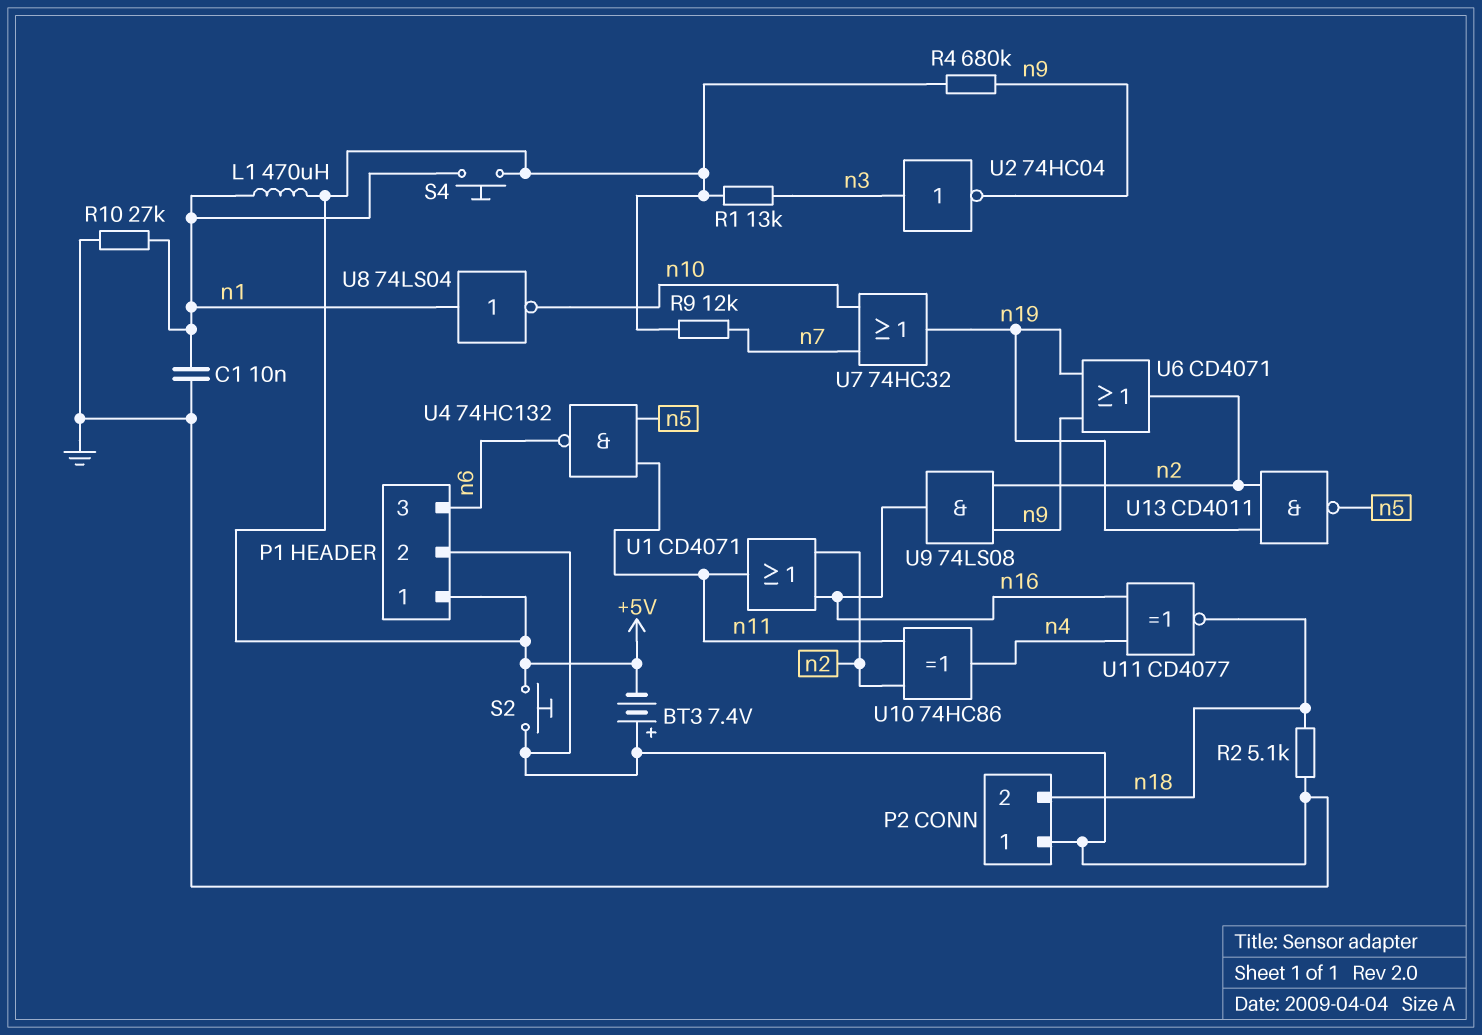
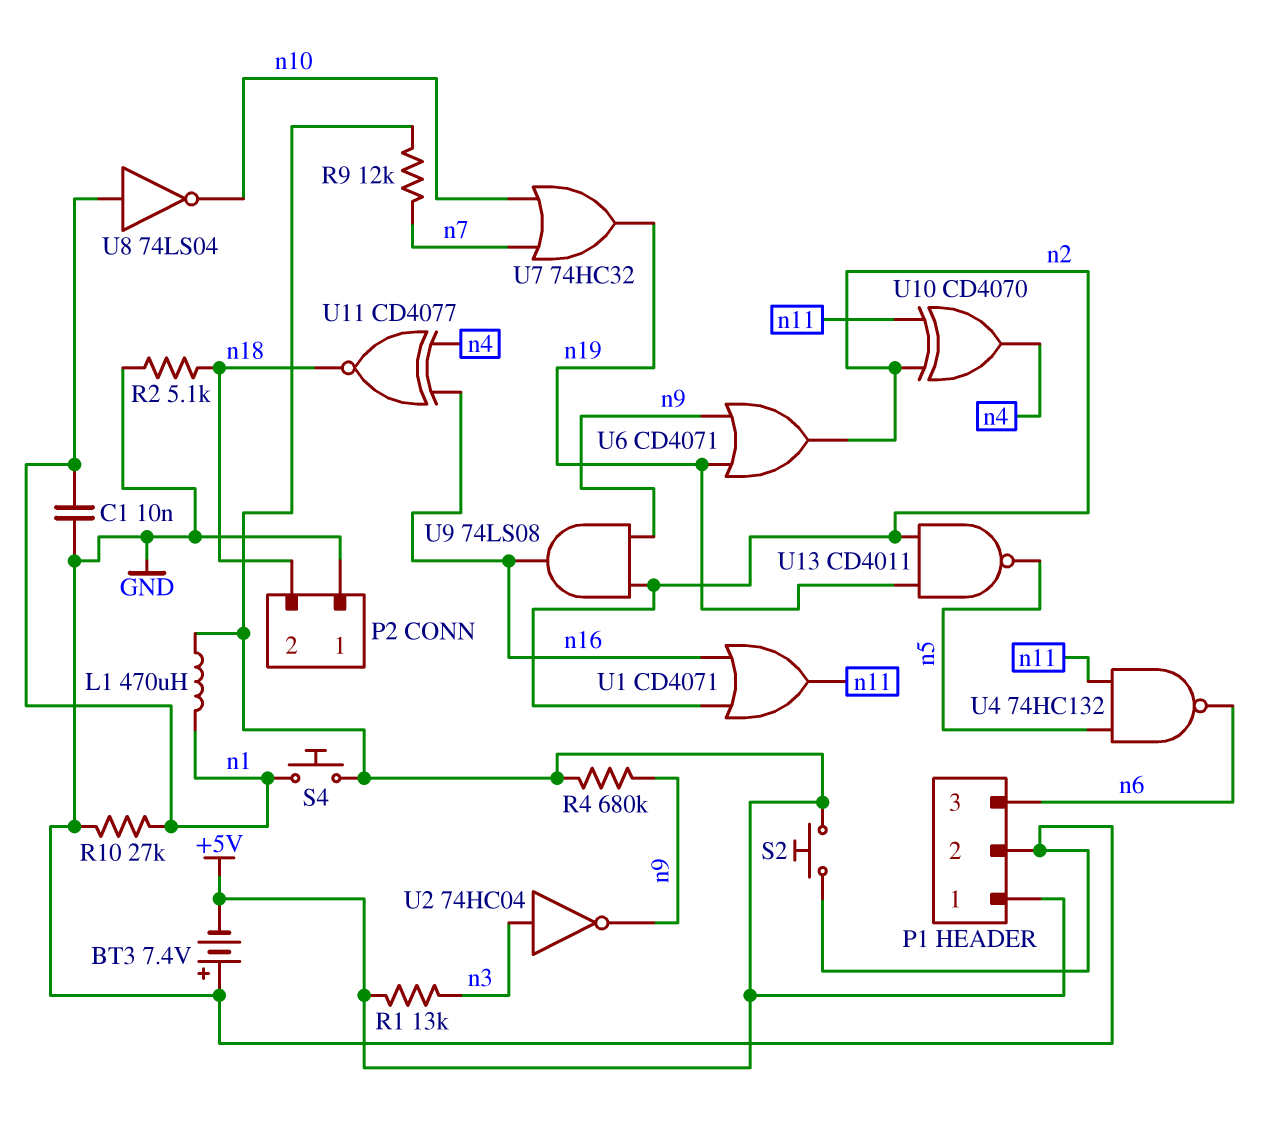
U10: XOR 74HC86 (in n2, in n11, out n4) -> XOR CD4070 (in n2, in n11, out n4)

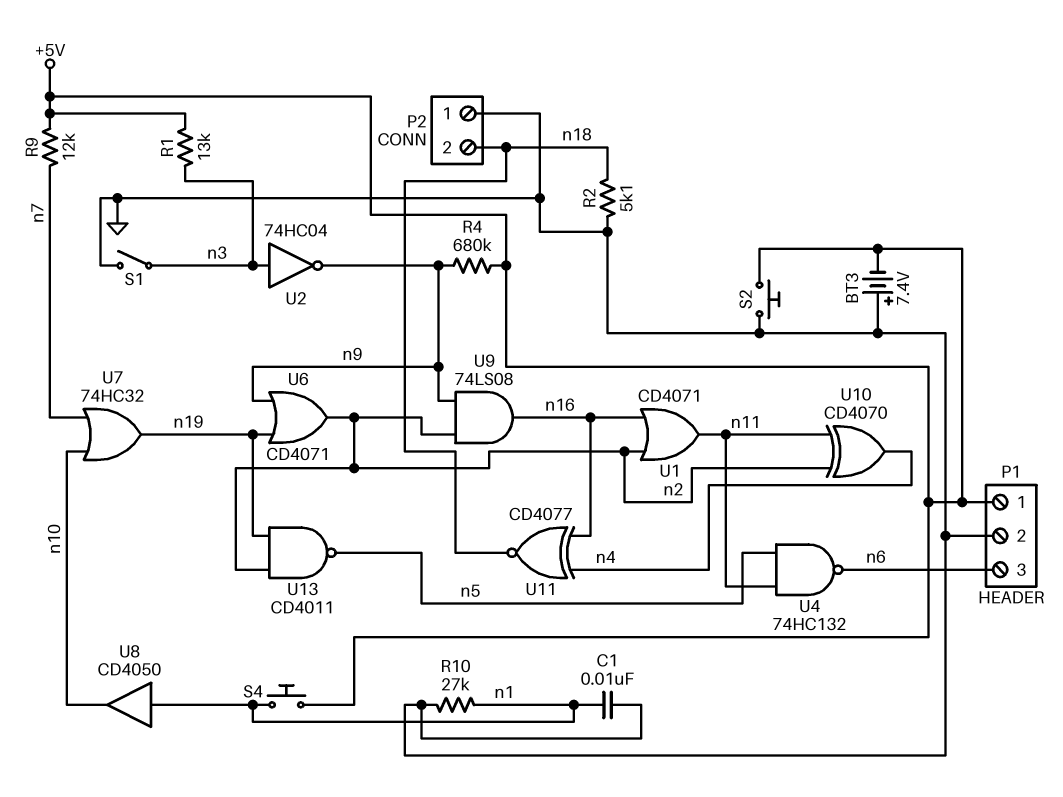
L1: 470uH (+5V, n1) -> none
S1: none -> switch (GND, n3)
U8: NOT 74LS04 (in n1, out n10) -> buffer CD4050 (in n1, out n10)

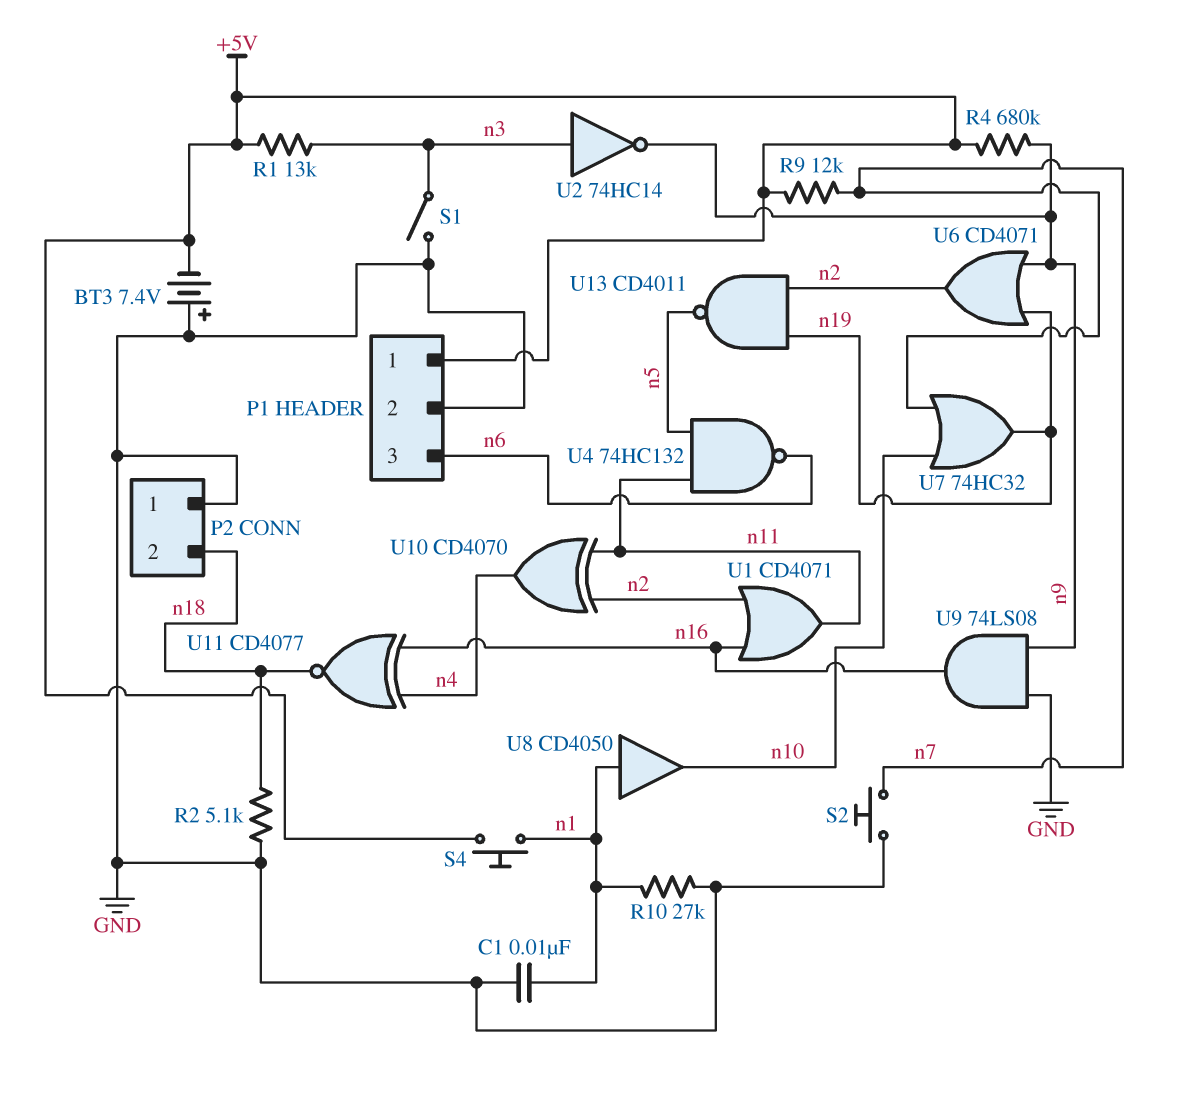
S2: button (+5V, GND) -> button (GND, n7)
U2: NOT 74HC04 (in n3, out n9) -> NOT 74HC14 (in n3, out n9)
U9: AND 74LS08 (in n2, in n9, out n16) -> AND 74LS08 (in GND, in n9, out n16)

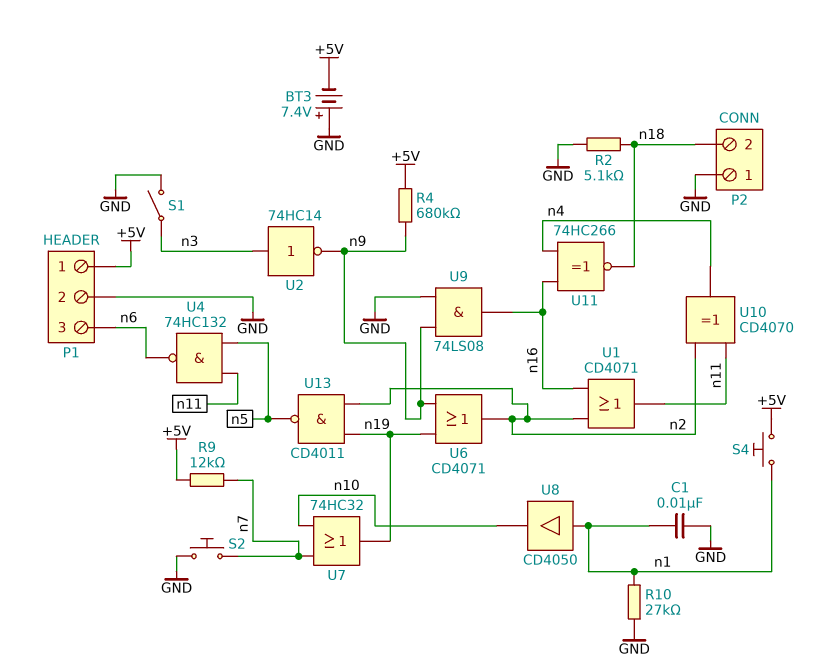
R1: 13k (+5V, n3) -> none
U11: XNOR CD4077 (in n4, in n16, out n18) -> XNOR 74HC266 (in n4, in n16, out n18)

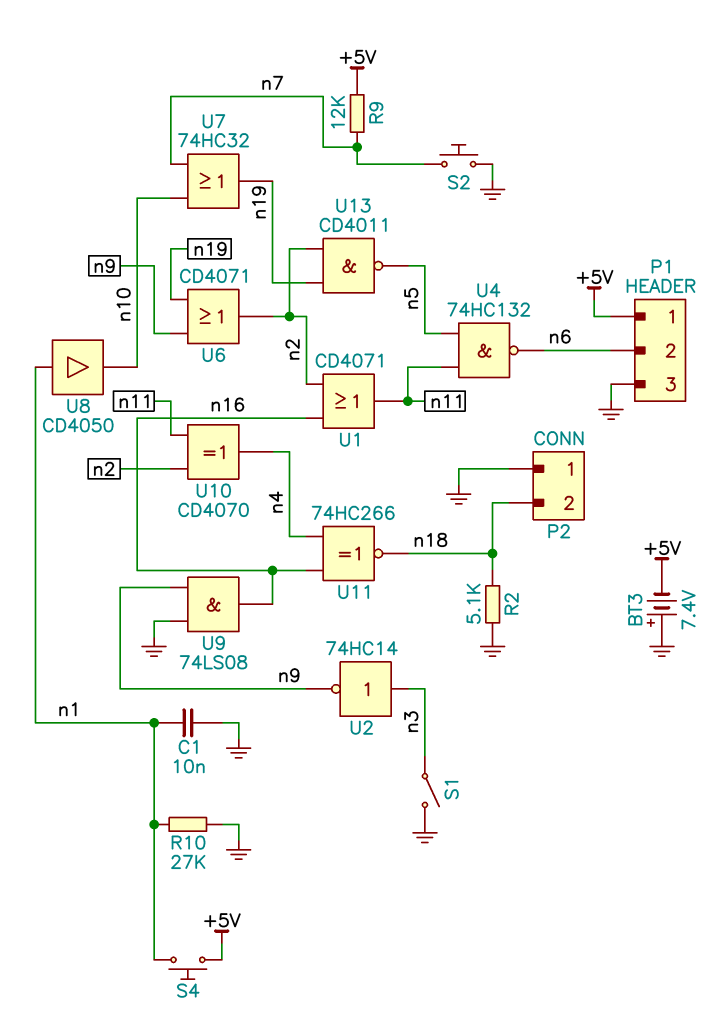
P1 pin 2: GND -> n6
P1 pin 3: n6 -> GND
R4: 680k (+5V, n9) -> none

